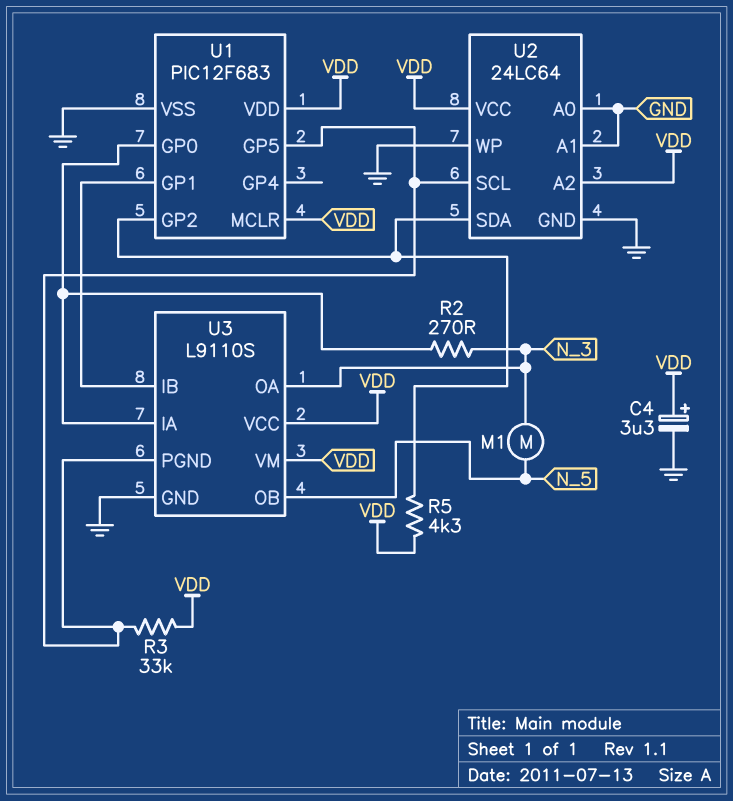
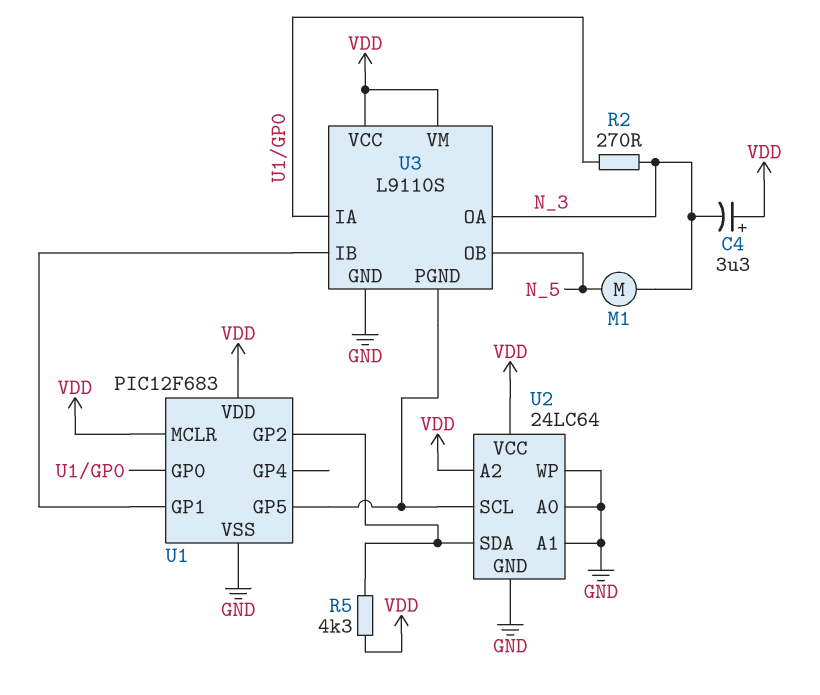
C4: 3.3uF (plus VDD, minus GND) -> 3.3uF (plus VDD, minus N_3)
R3: 33k (U1/GP5, VDD) -> none

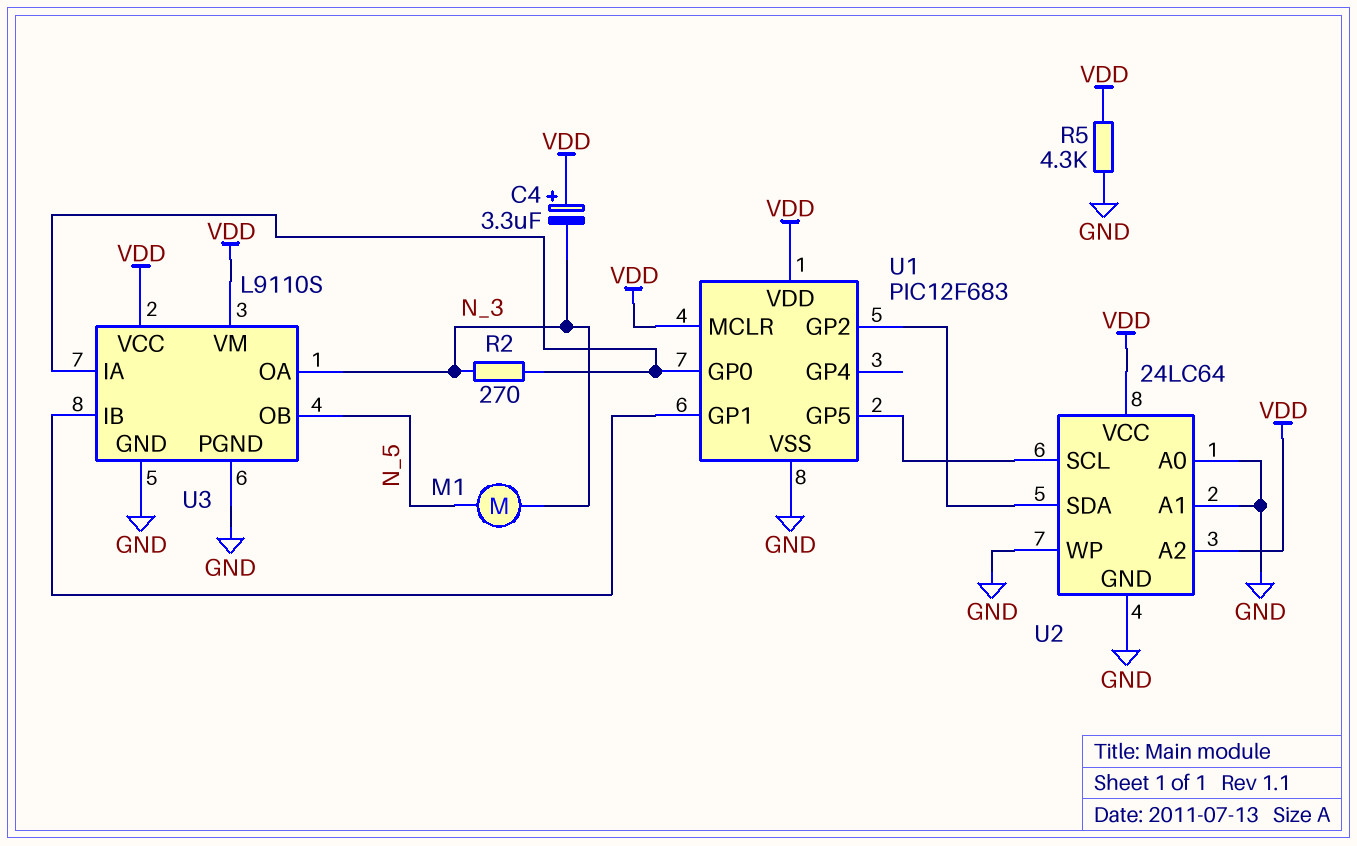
R5: 4.3k (U1/GP2, VDD) -> 4.3k (GND, VDD)
U3 pin PGND: U1/GP5 -> GND

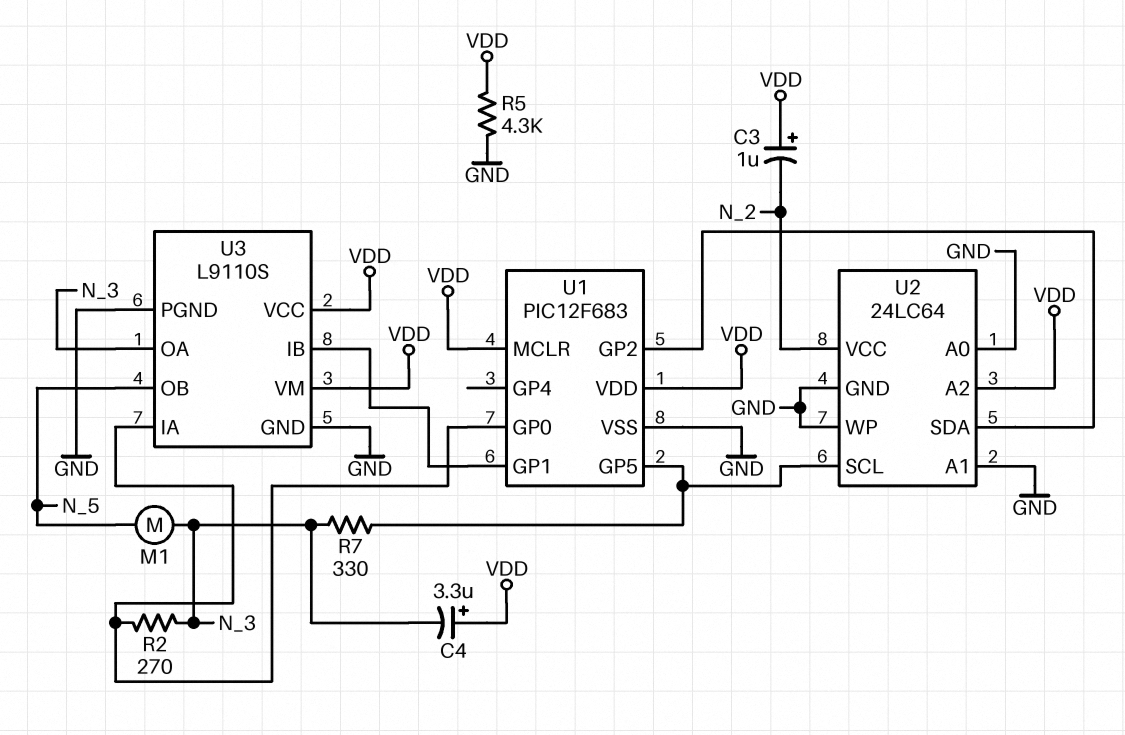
C3: none -> 1uF (plus VDD, minus N_2)
R7: none -> 330 (N_3, U1/GP5)
U2 pin VCC: VDD -> N_2

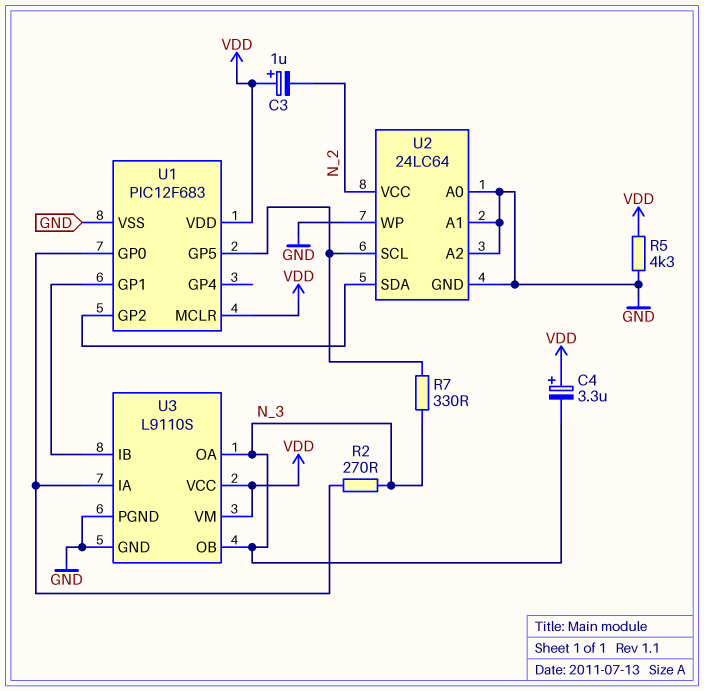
M1: motor (N_3, N_5) -> none
U2 pin A2: VDD -> GND
U3 pin OB: N_5 -> N_3

